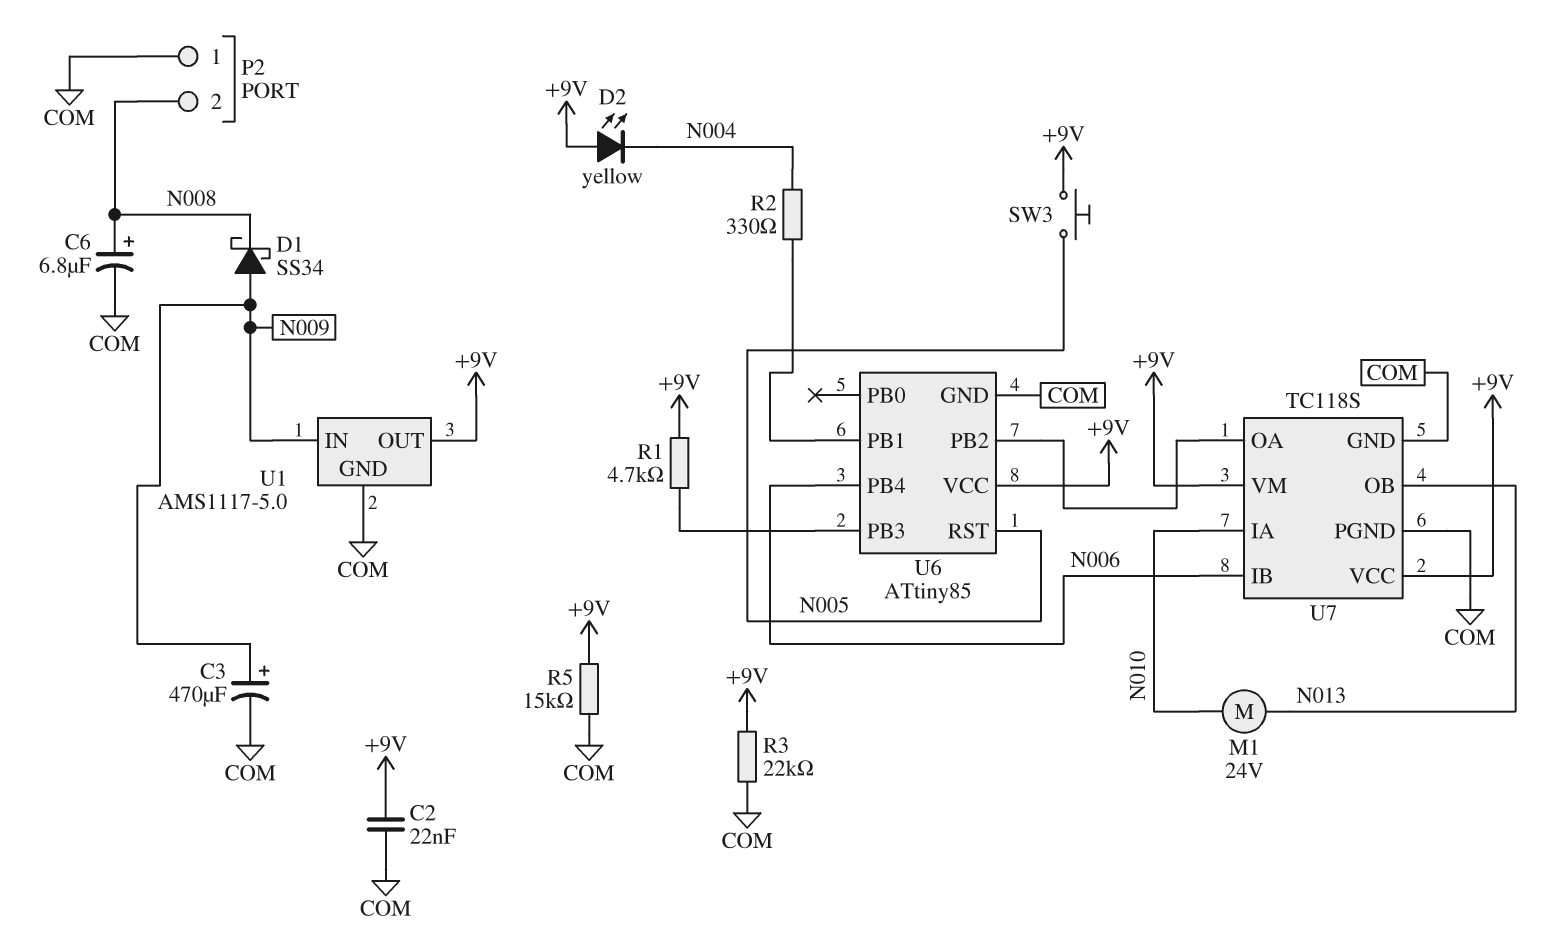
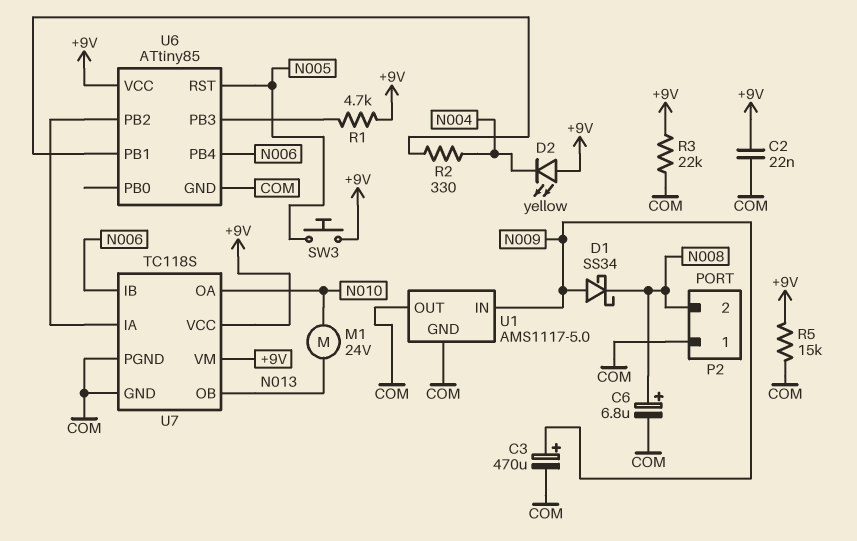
U1 pin OUT: +9V -> COM
U7 pin IA: N010 -> U6/PB2
U7 pin OA: U6/PB2 -> N010

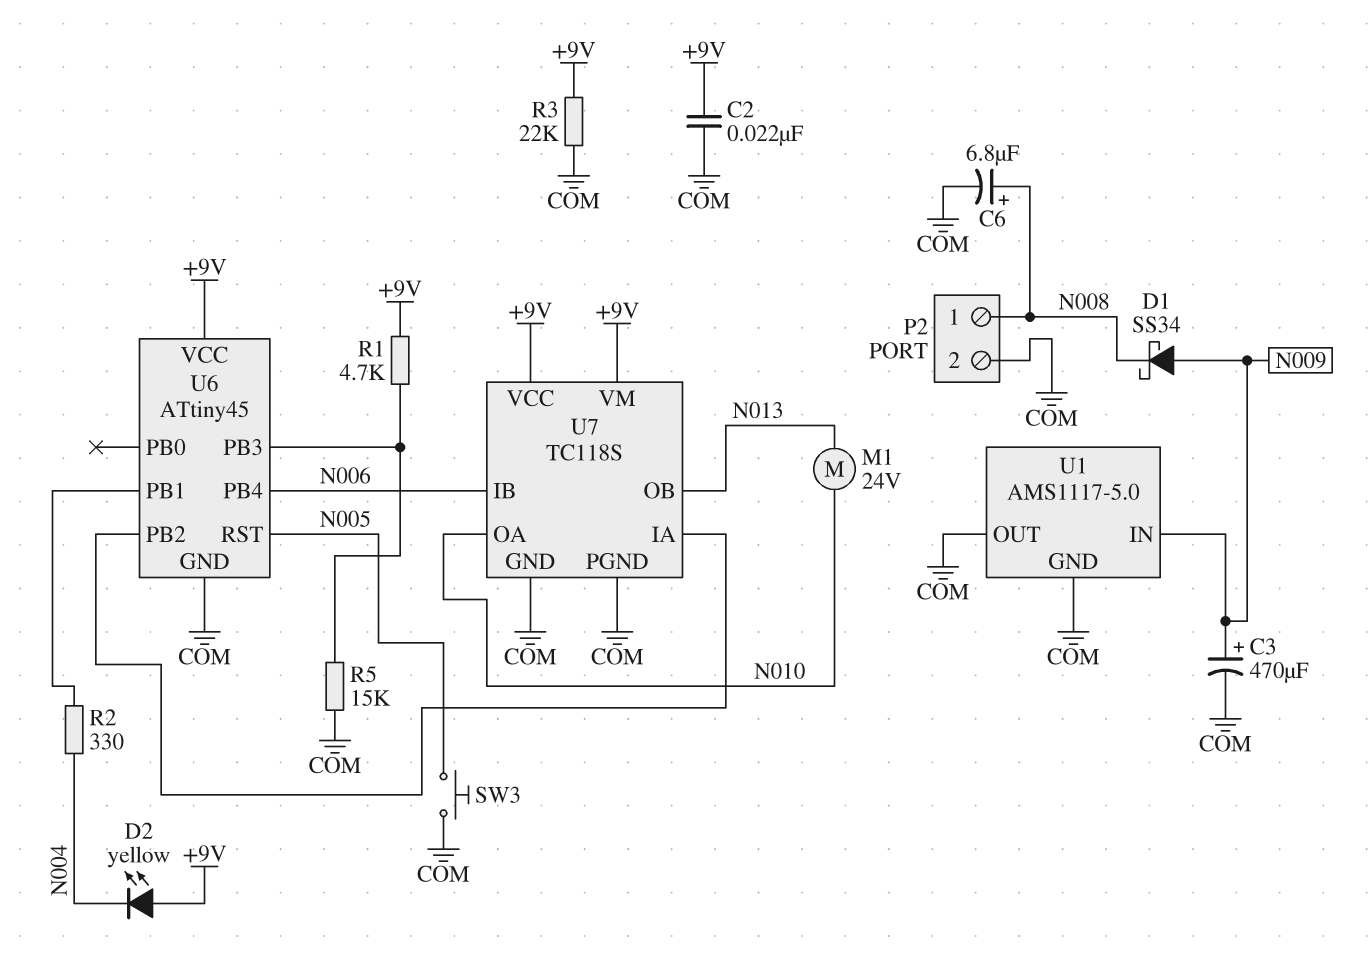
P2 pin 1: COM -> N008
P2 pin 2: N008 -> COM
R5: 15k (+9V, COM) -> 15k (COM, U6/PB3)
SW3: button (+9V, N005) -> button (COM, N005)
U6: ATtiny85 -> ATtiny45

